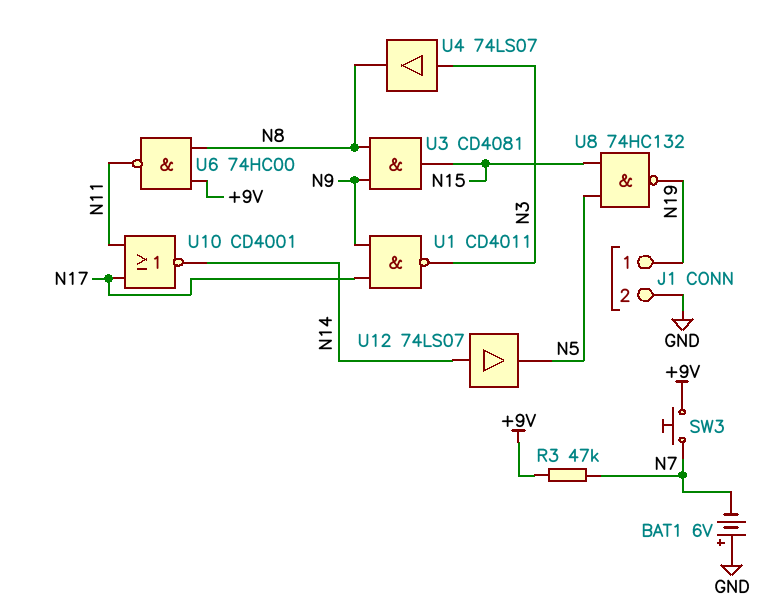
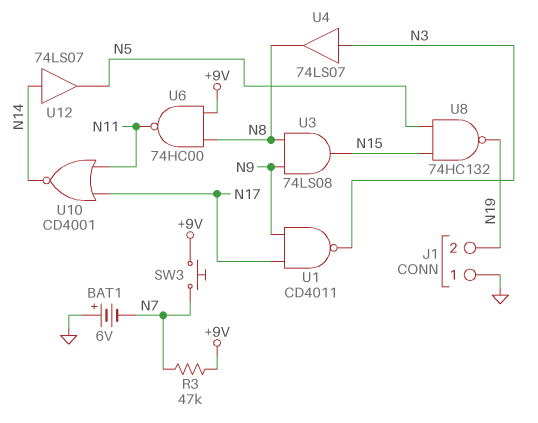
J1 pin 1: N19 -> GND
J1 pin 2: GND -> N19
U3: AND CD4081 (in N8, in N9, out N15) -> AND 74LS08 (in N8, in N9, out N15)

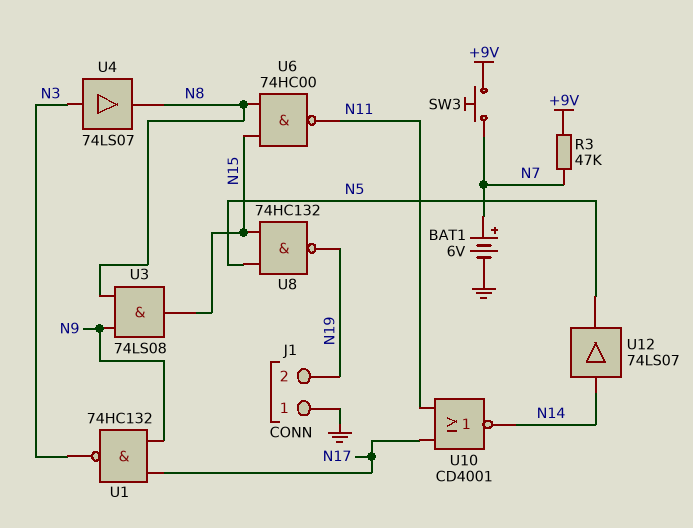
BAT1: 6V (plus GND, minus N7) -> 6V (plus N7, minus GND)
U1: NAND CD4011 (in N9, in N17, out N3) -> NAND 74HC132 (in N9, in N17, out N3)
U6: NAND 74HC00 (in +9V, in N8, out N11) -> NAND 74HC00 (in N8, in N15, out N11)

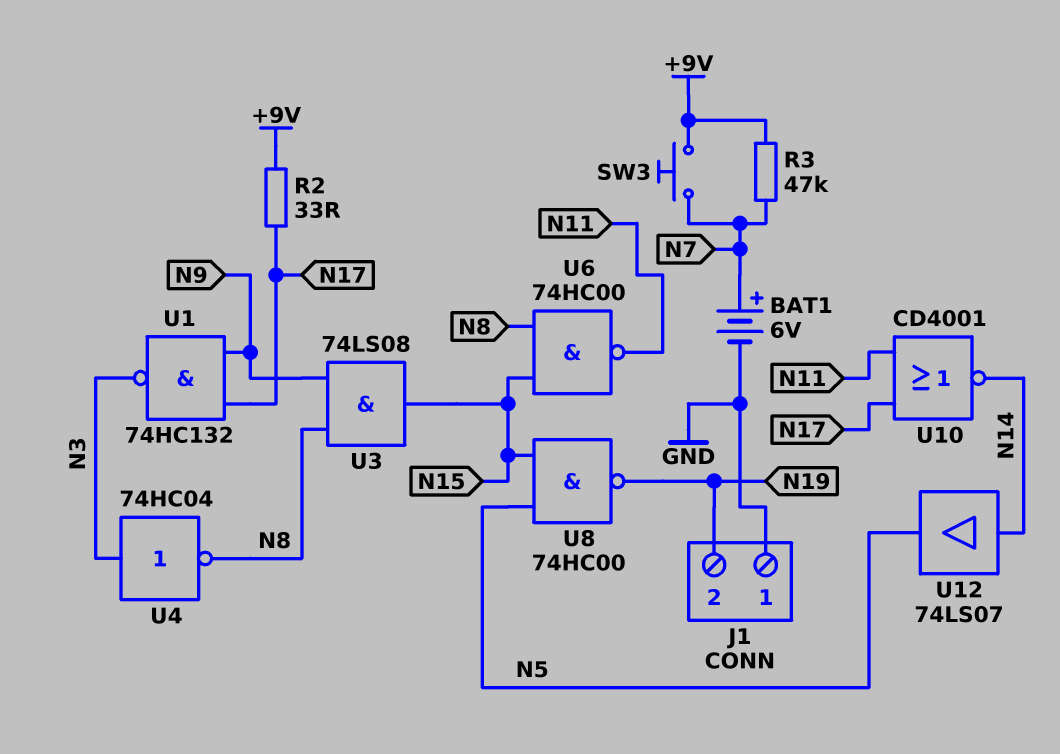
R2: none -> 33 (+9V, N17)
U4: buffer 74LS07 (in N3, out N8) -> NOT 74HC04 (in N3, out N8)
U8: NAND 74HC132 (in N5, in N15, out N19) -> NAND 74HC00 (in N5, in N15, out N19)

